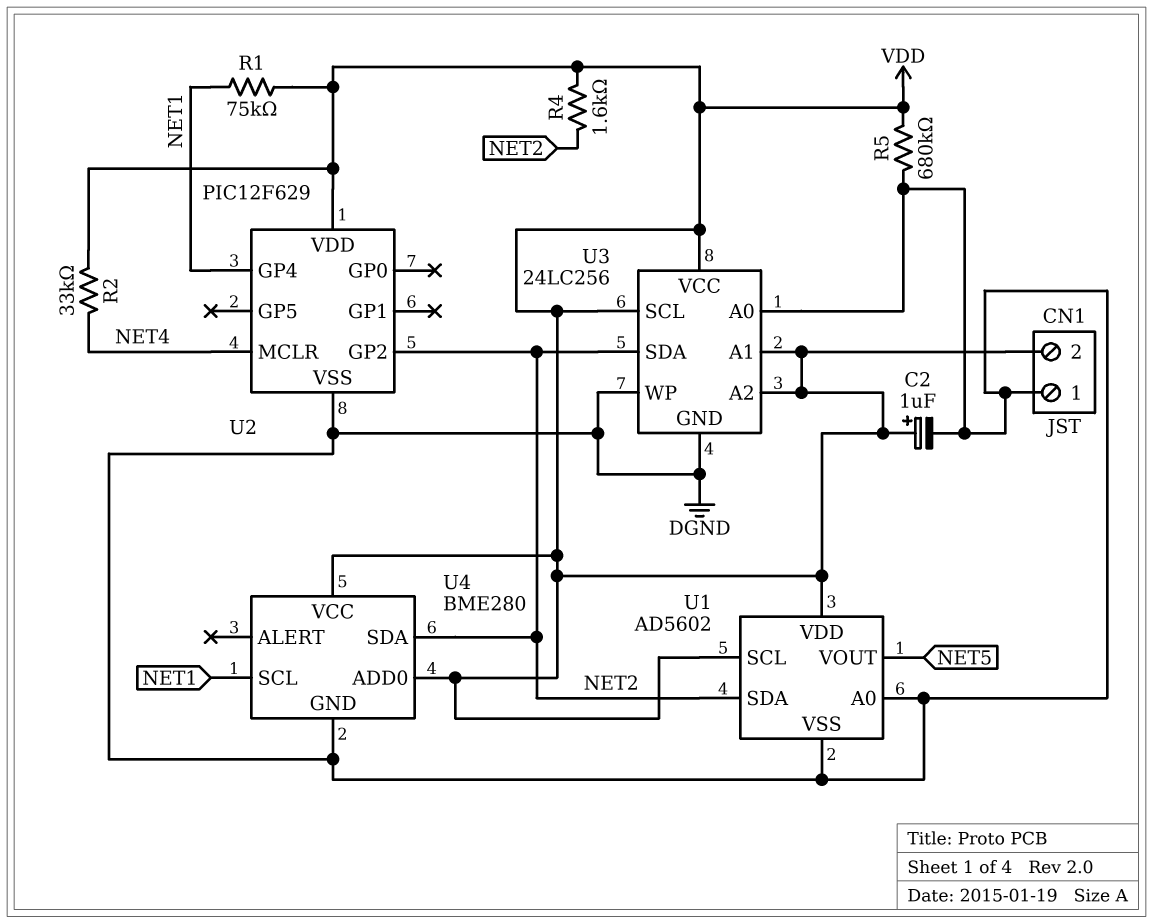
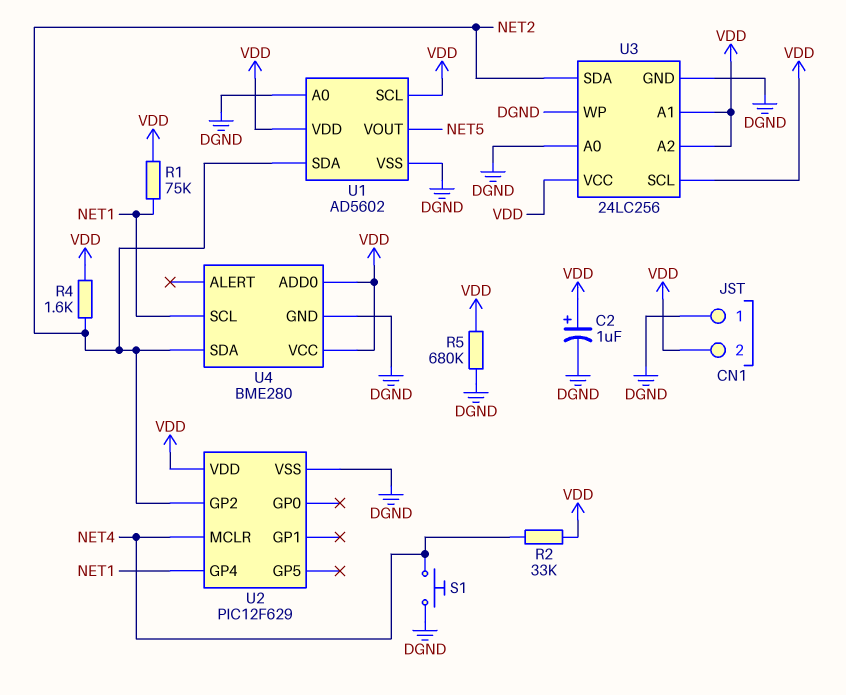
S1: none -> button (DGND, NET4)

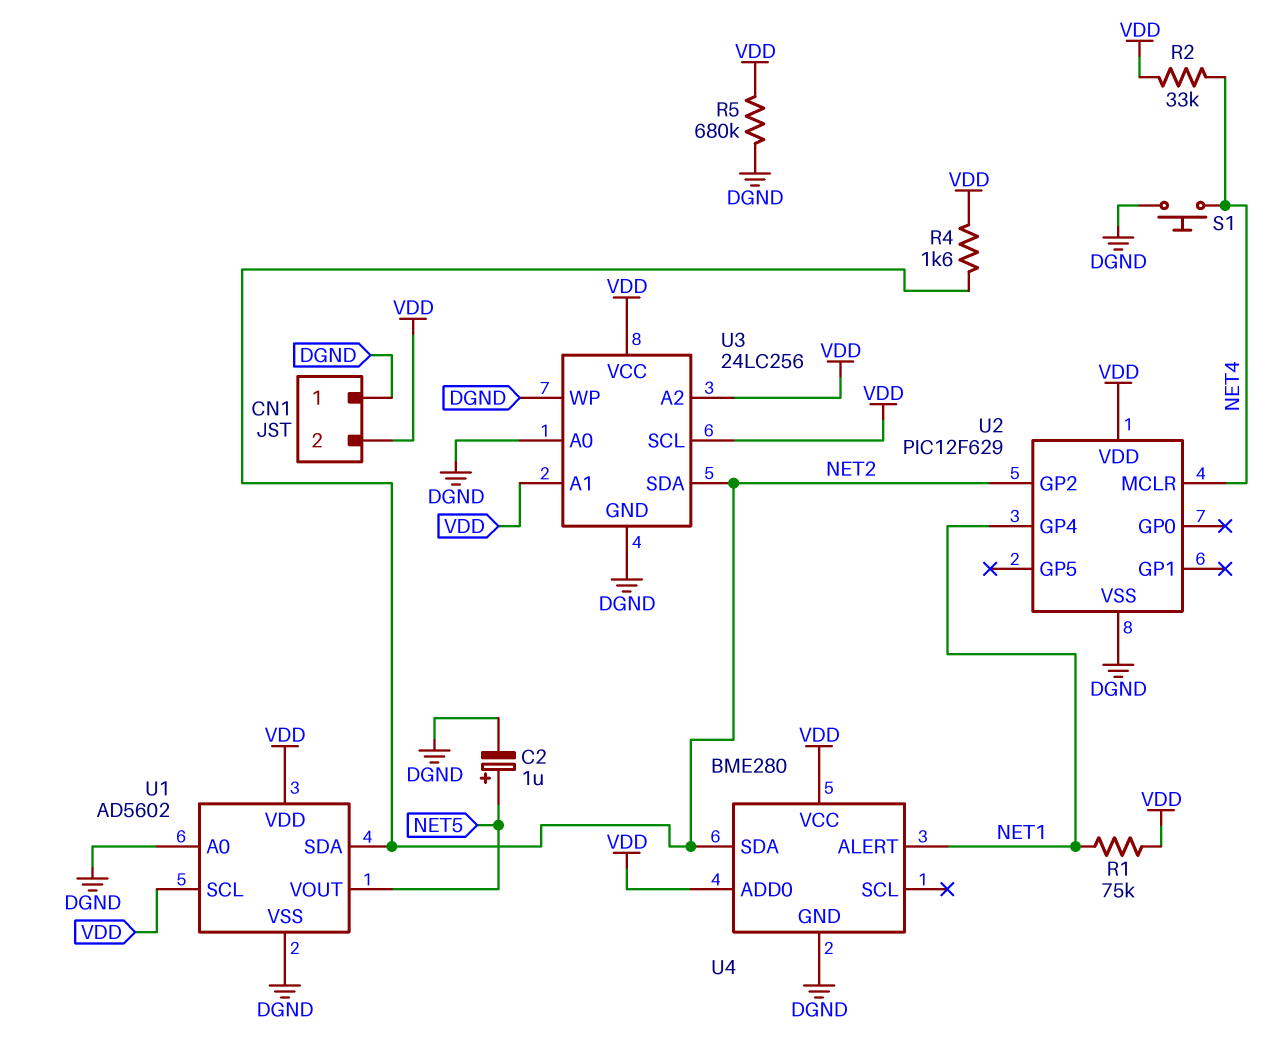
C2: 1uF (plus VDD, minus DGND) -> 1uF (plus NET5, minus DGND)
U4 pin ALERT: none -> NET1
U4 pin SCL: NET1 -> none

